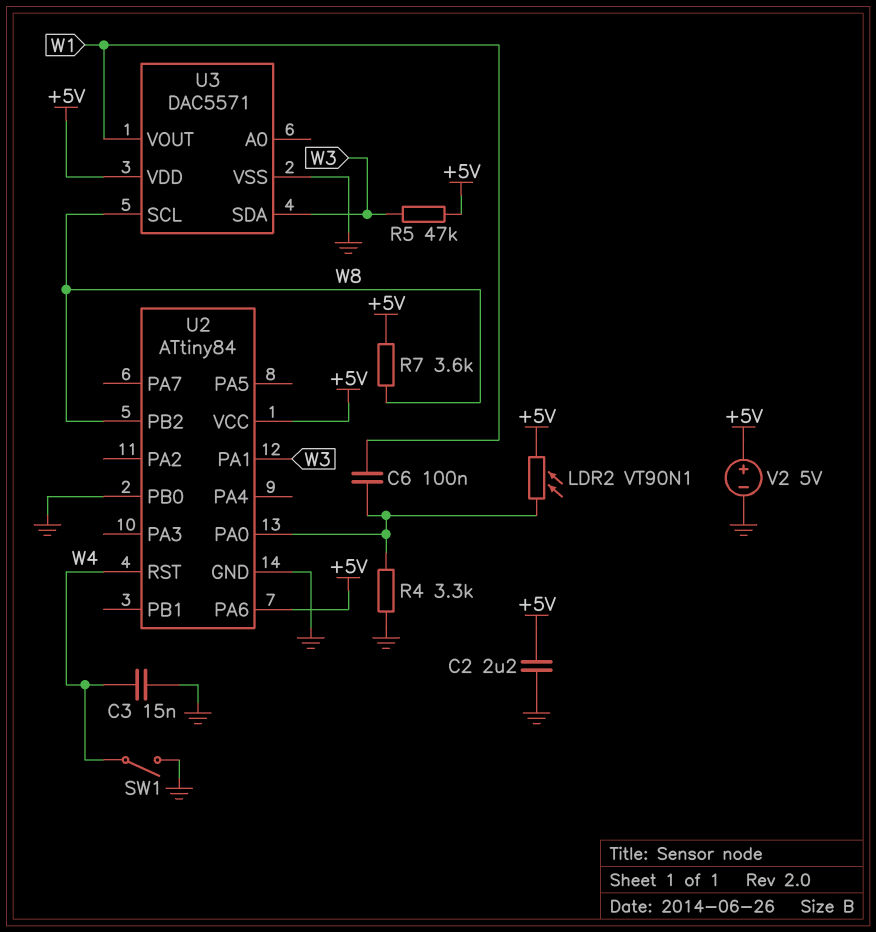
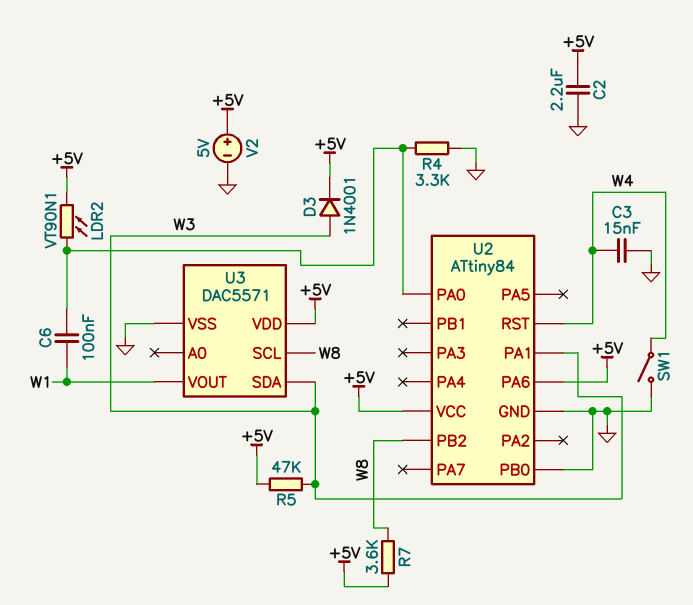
D3: none -> diode 1N4001 (A W3, K +5V)

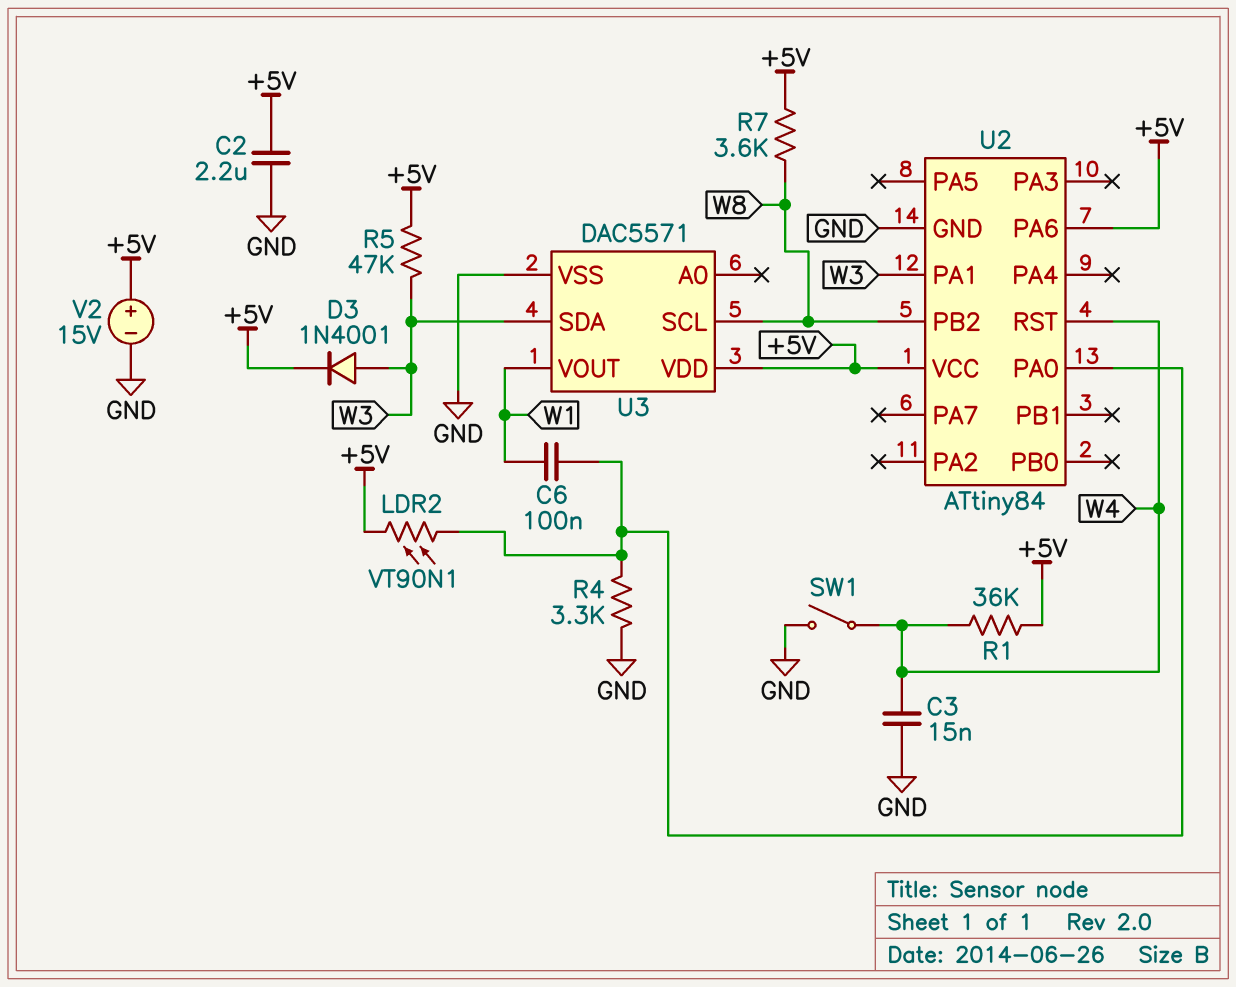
R1: none -> 36k (+5V, W4)
U2 pin PB0: GND -> none
V2: 5V (plus +5V, minus GND) -> 15V (plus +5V, minus GND)

